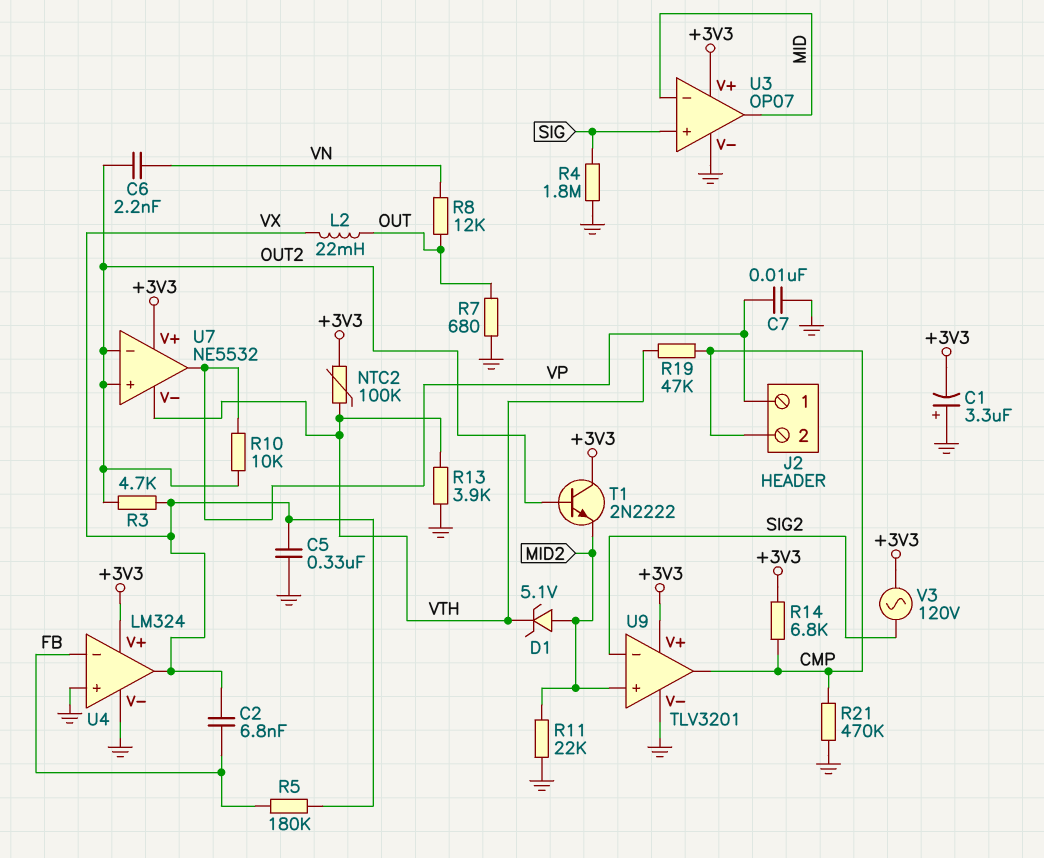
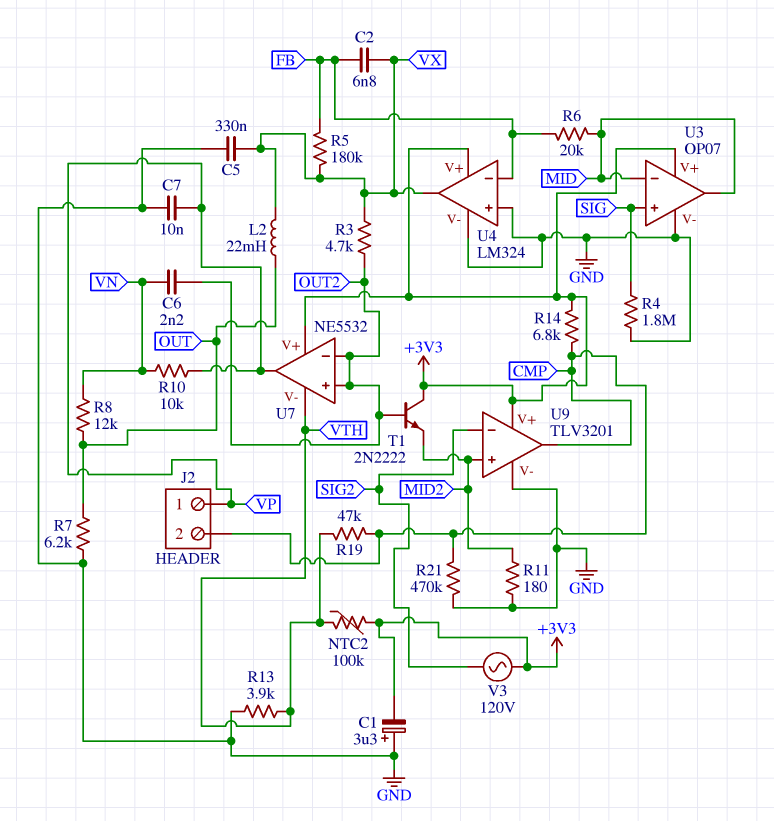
D1: zener 5.1V (A MID2, K VTH) -> none
R6: none -> 20k (FB, MID)
R7: 680 (GND, OUT) -> 6.2k (GND, OUT)
R10: 10k (OUT2, VP) -> 10k (VN, VP)
R11: 22k (GND, MID2) -> 180 (GND, MID2)

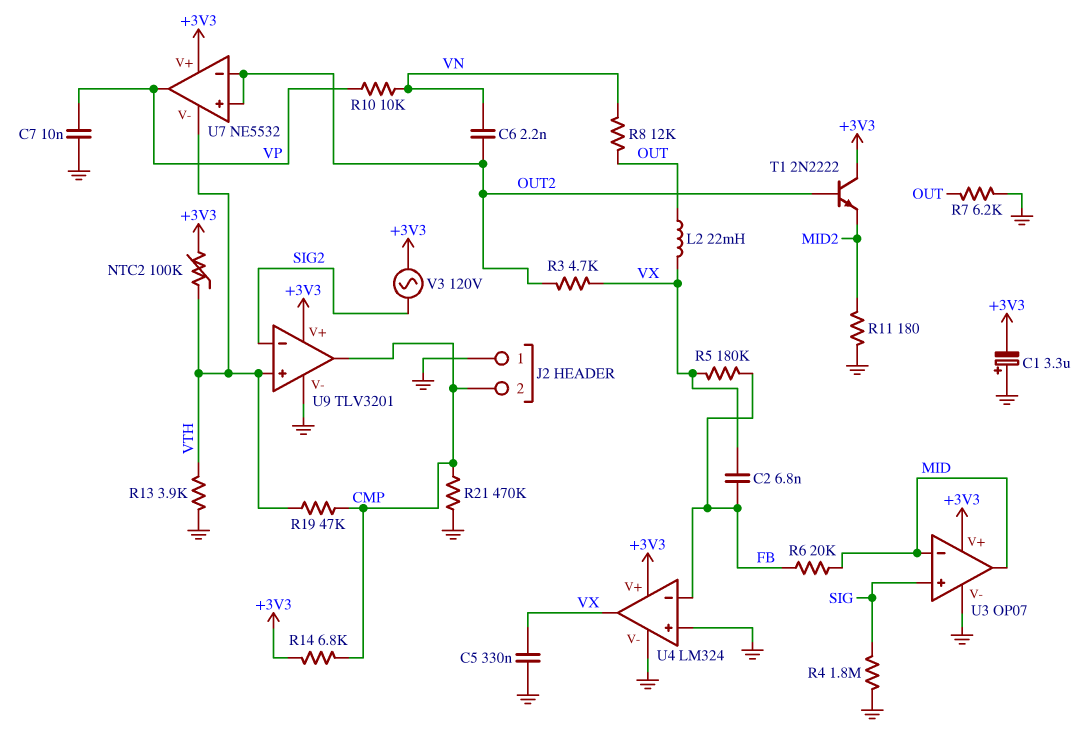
J2 pin 1: VP -> GND
U9 pin in+: MID2 -> VTH

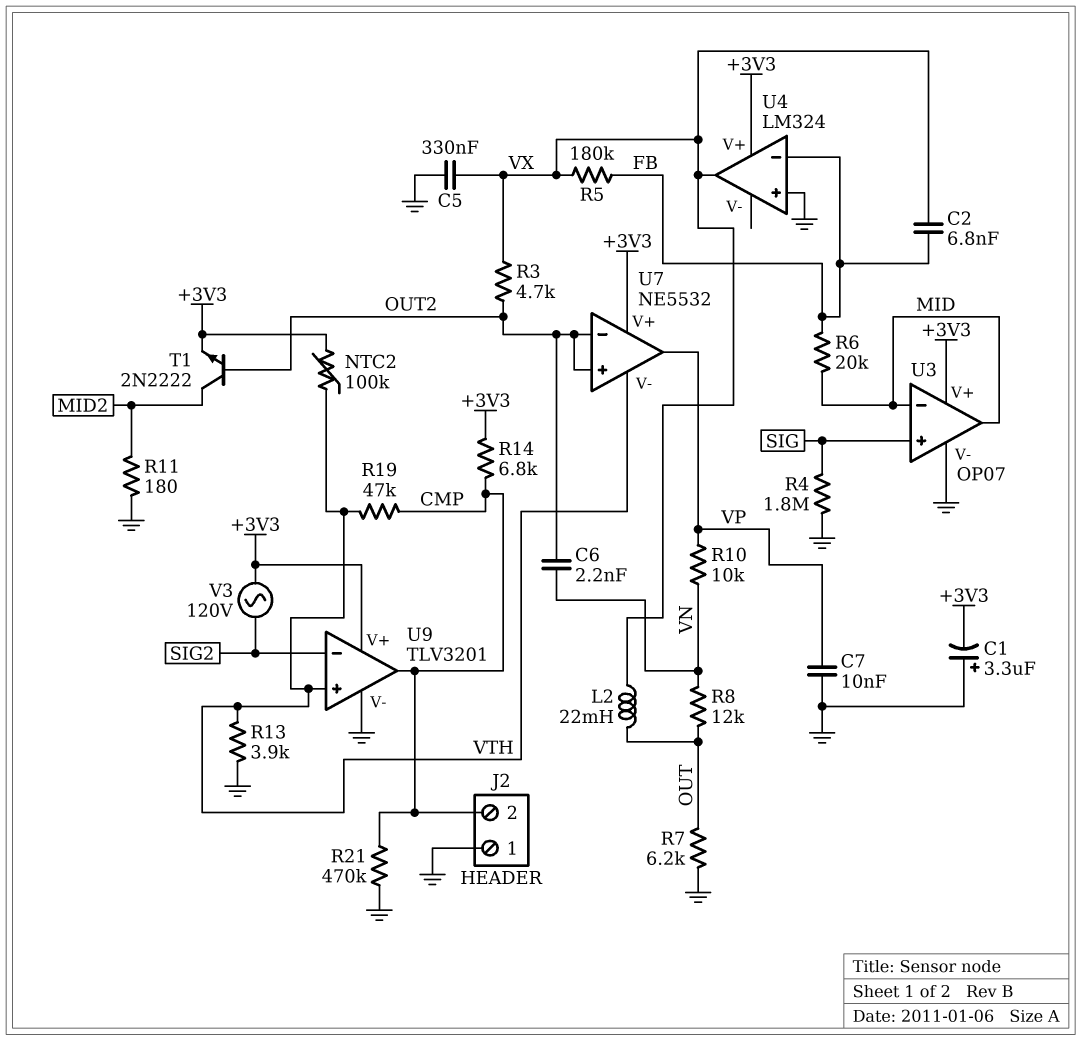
T1: NPN 2N2222 (B OUT2, C +3V3, E MID2) -> NPN 2N2222 (B OUT2, C MID2, E +3V3)
U4 pin V-: GND -> none

